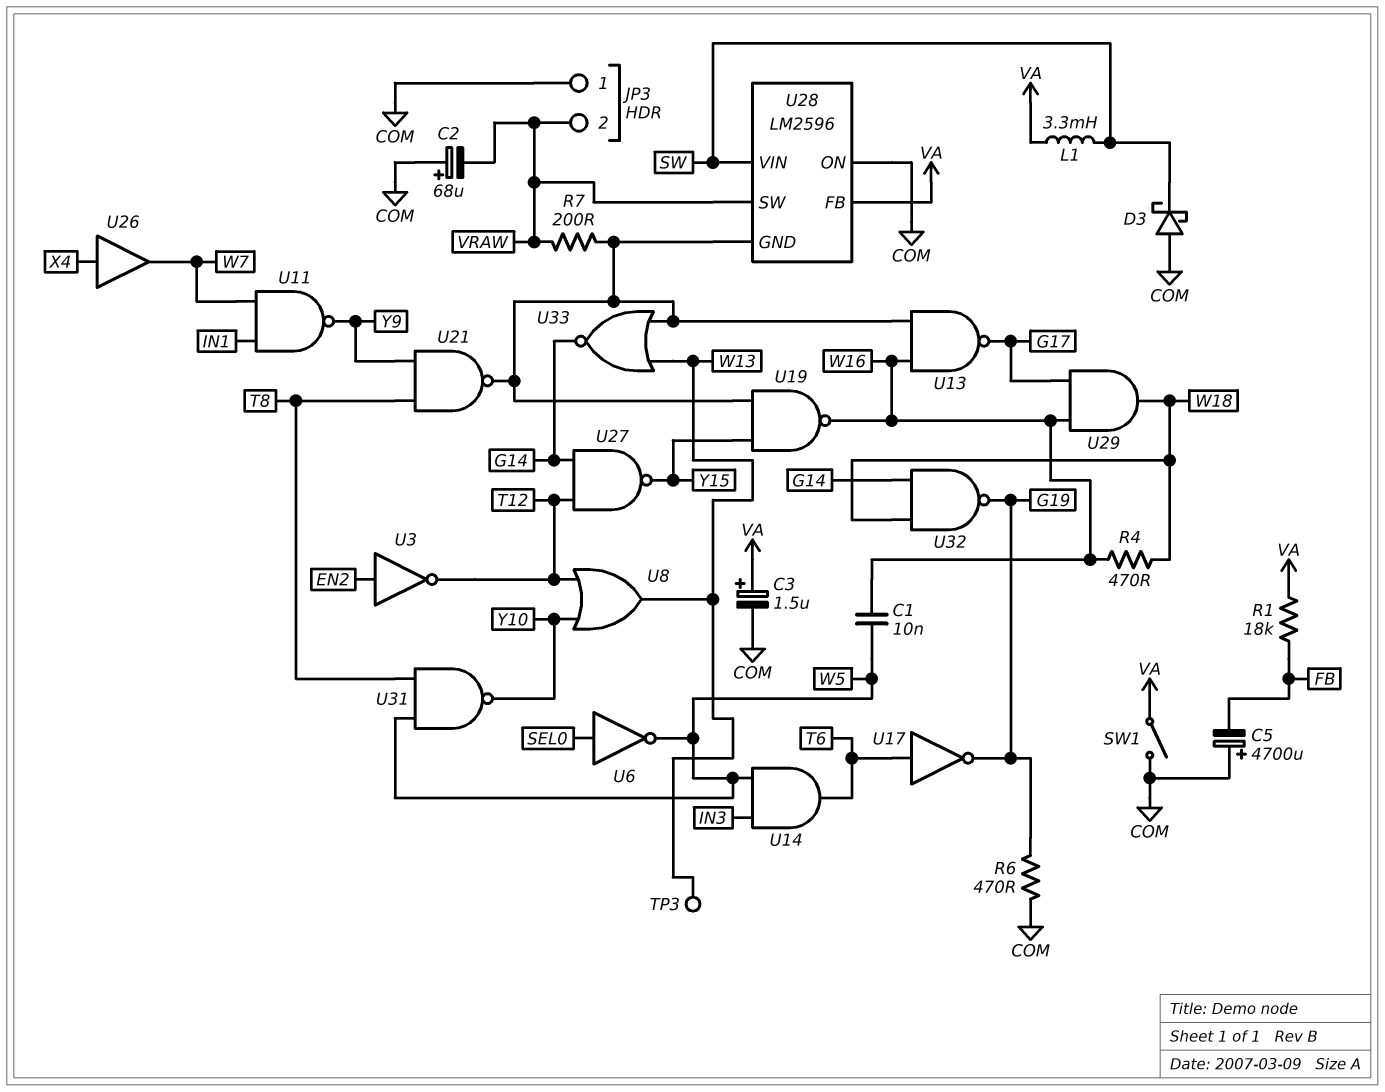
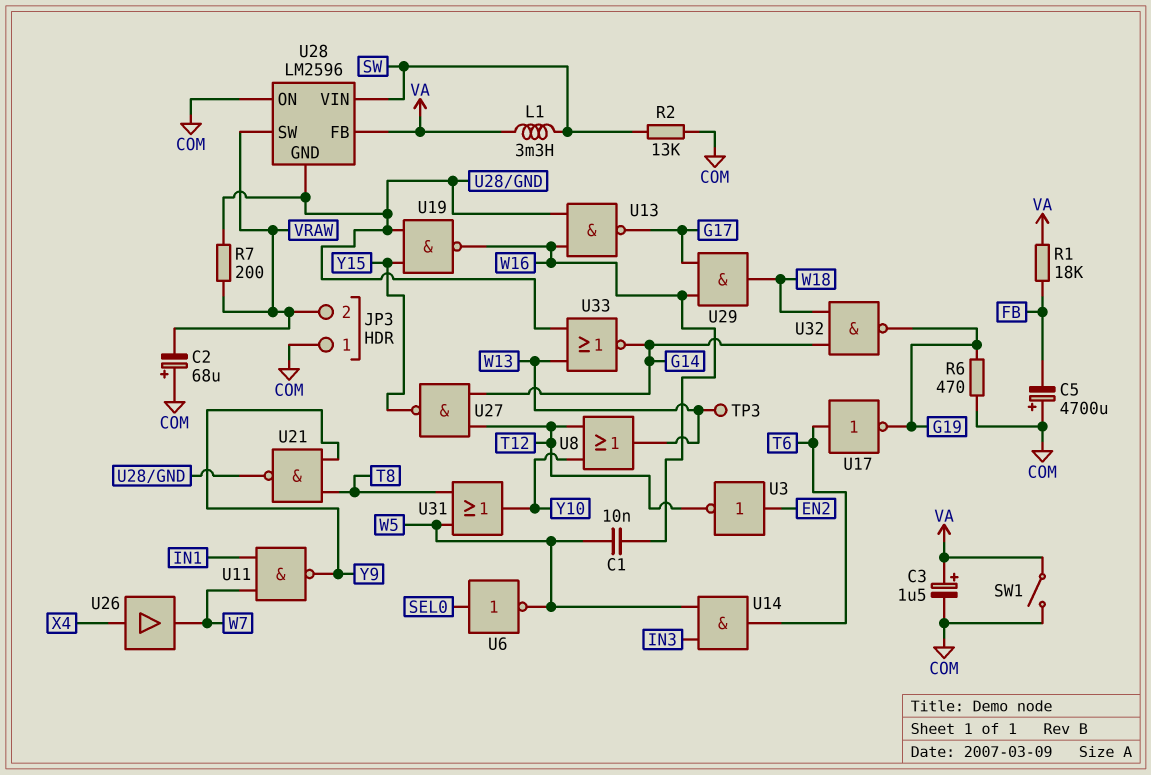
D3: schottky (A COM, K SW) -> none
R2: none -> 13k (COM, SW)
R4: 470 (W16, W18) -> none
U31: NAND (in T8, in W5, out Y10) -> OR (in T8, in W5, out Y10)

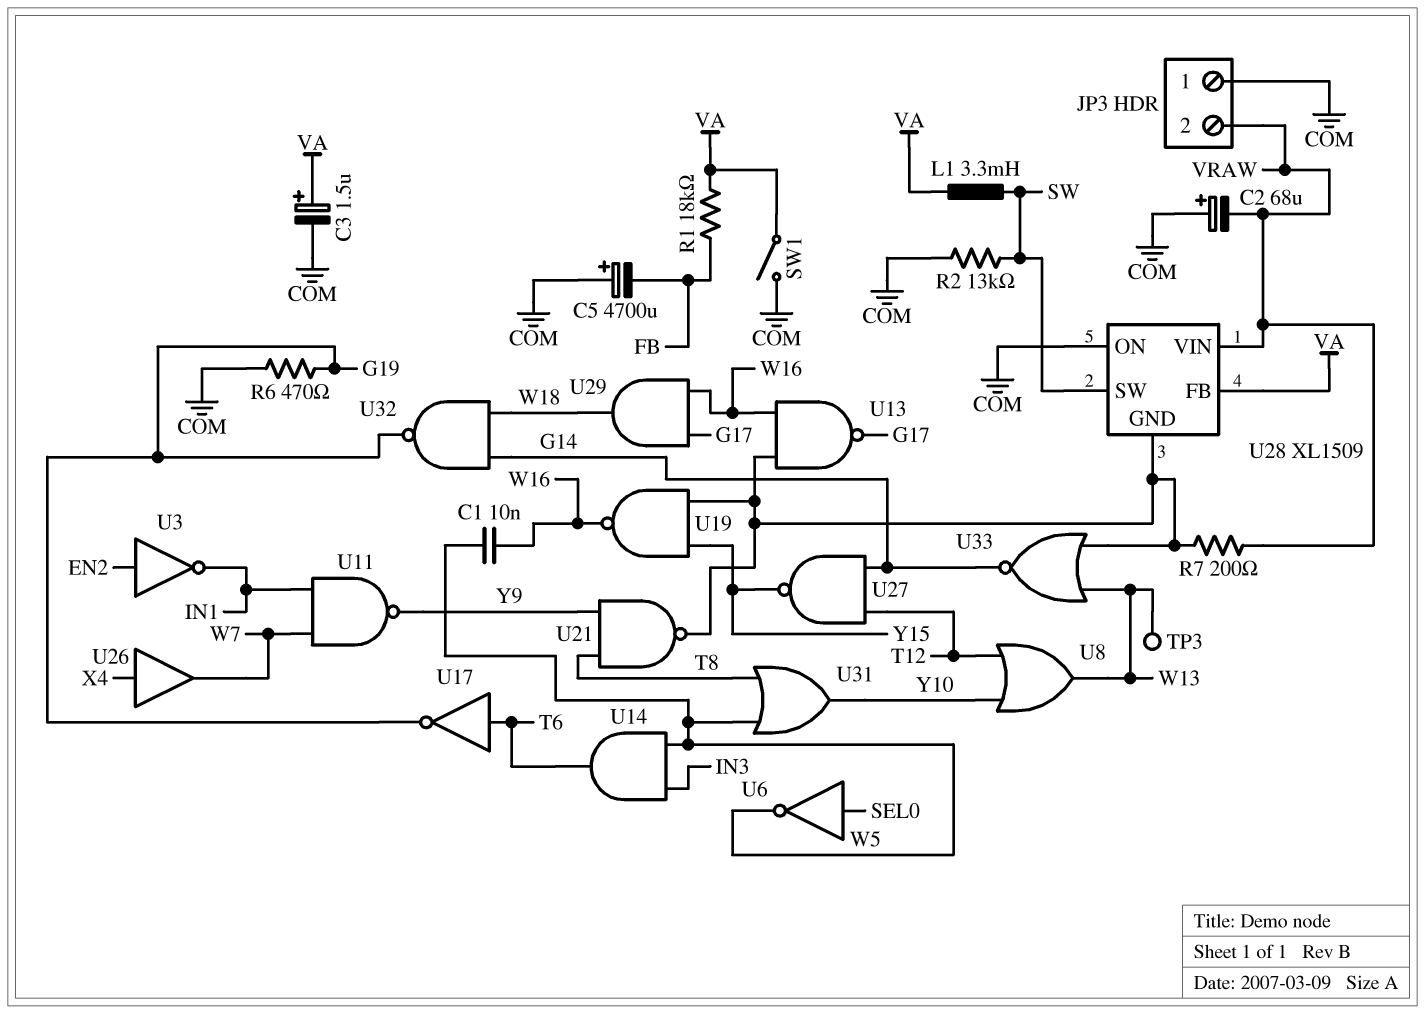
U3: NOT (in EN2, out T12) -> NOT (in EN2, out IN1)
U28: LM2596 -> XL1509
U28 pin SW: VRAW -> SW
U28 pin VIN: SW -> VRAW

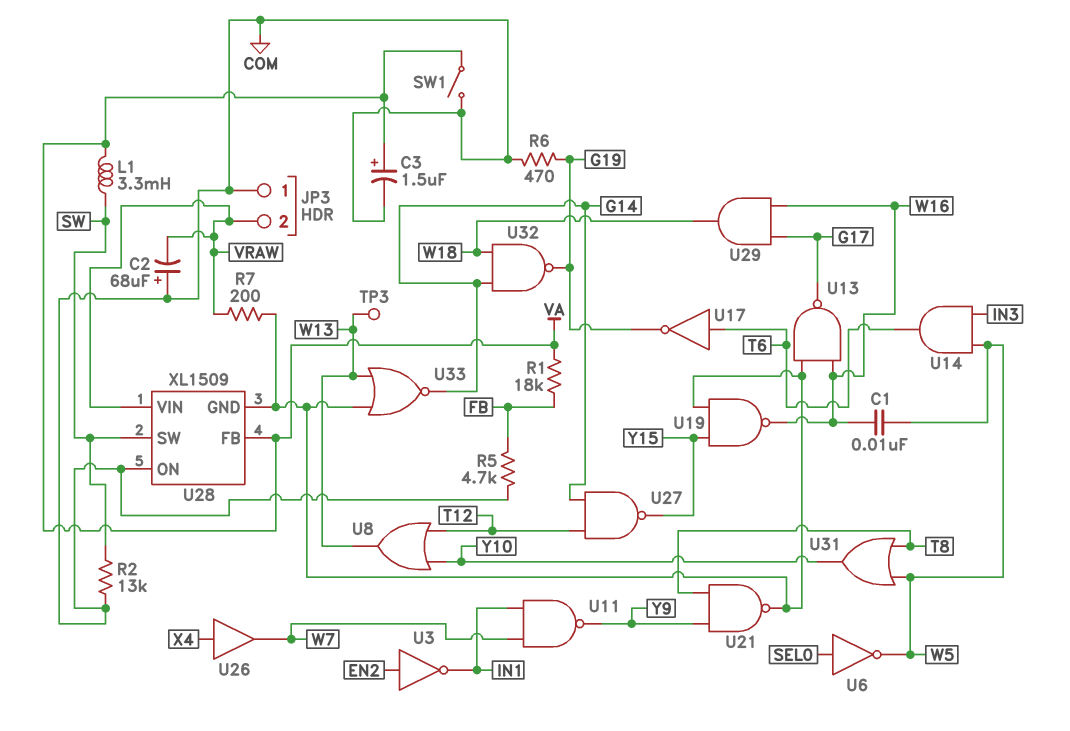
C5: 4700uF (plus COM, minus FB) -> none
R5: none -> 4.7k (COM, FB)

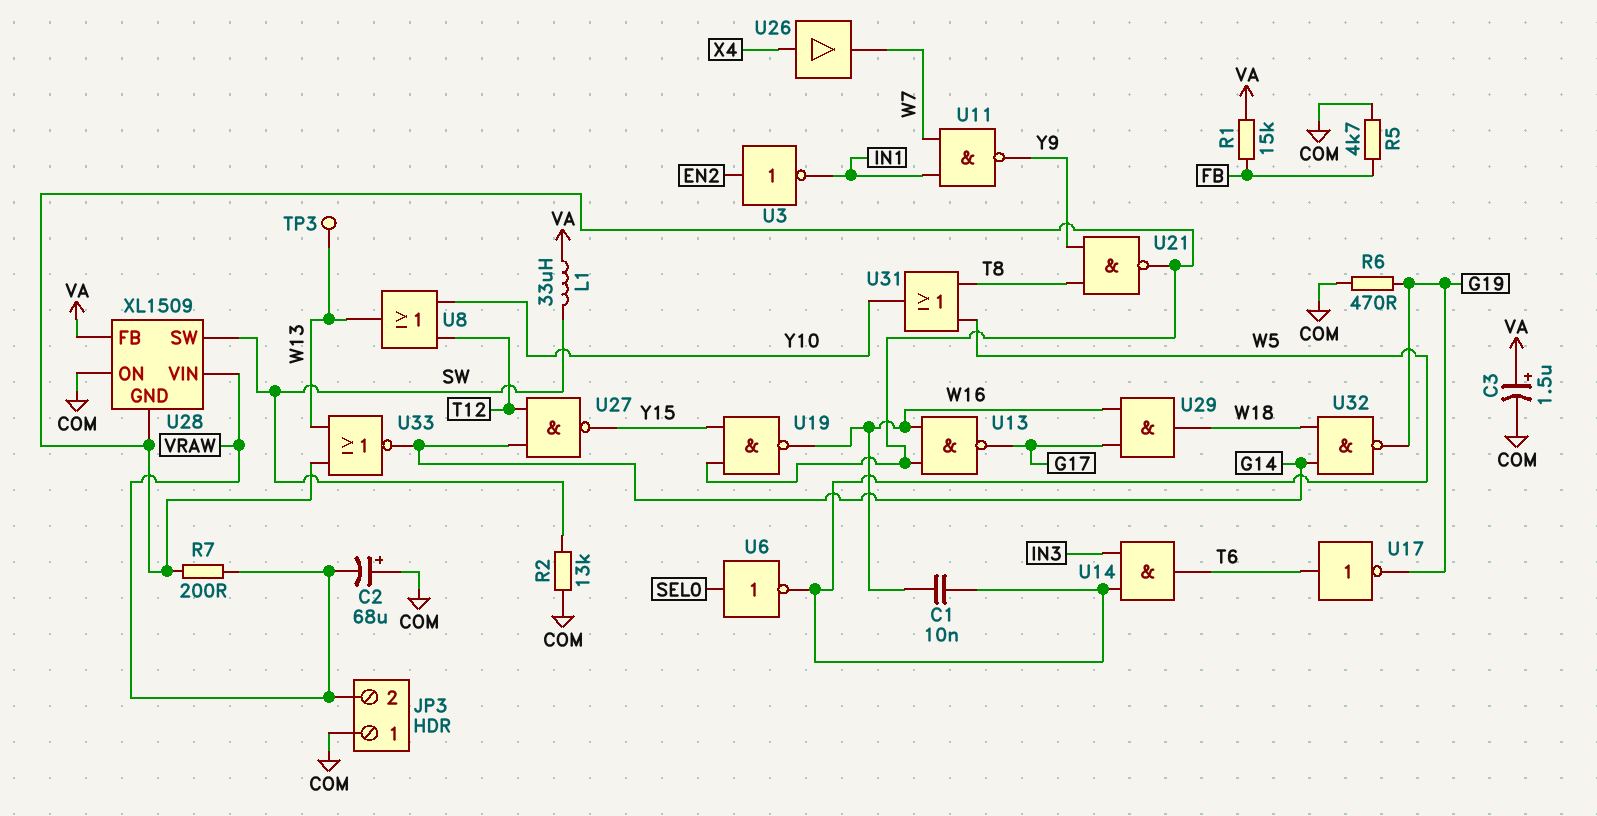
L1: 3.3mH (SW, VA) -> 33uH (SW, VA)
R1: 18k (FB, VA) -> 15k (FB, VA)
SW1: switch (COM, VA) -> none

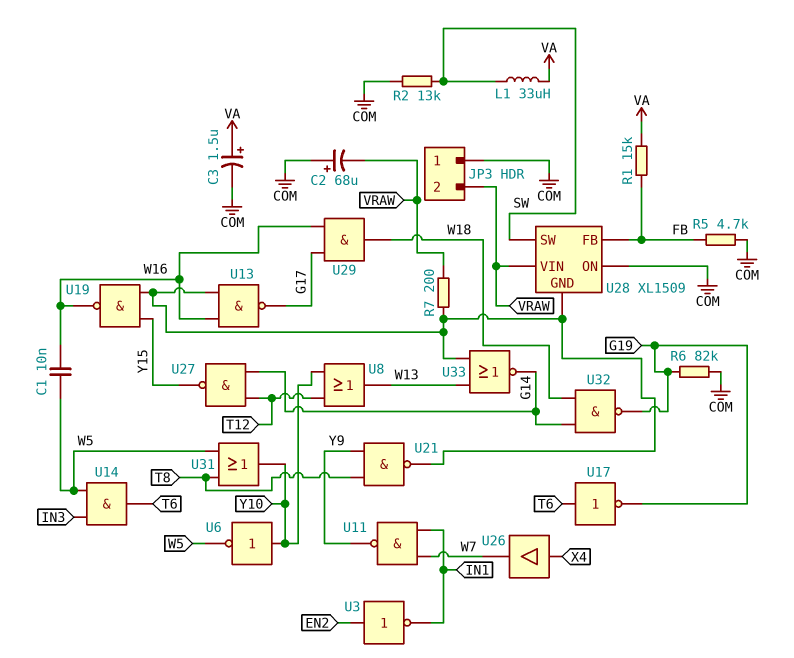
R6: 470 (COM, G19) -> 82k (COM, G19)
TP3: test point (W13) -> none
U6: NOT (in SEL0, out W5) -> NOT (in Y10, out W5)
U28 pin FB: VA -> FB

